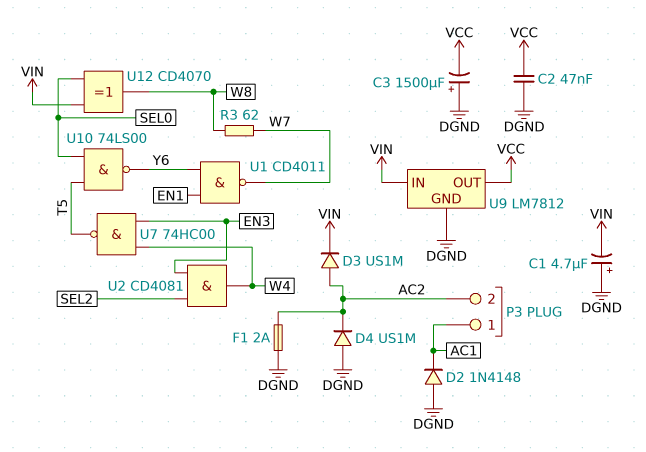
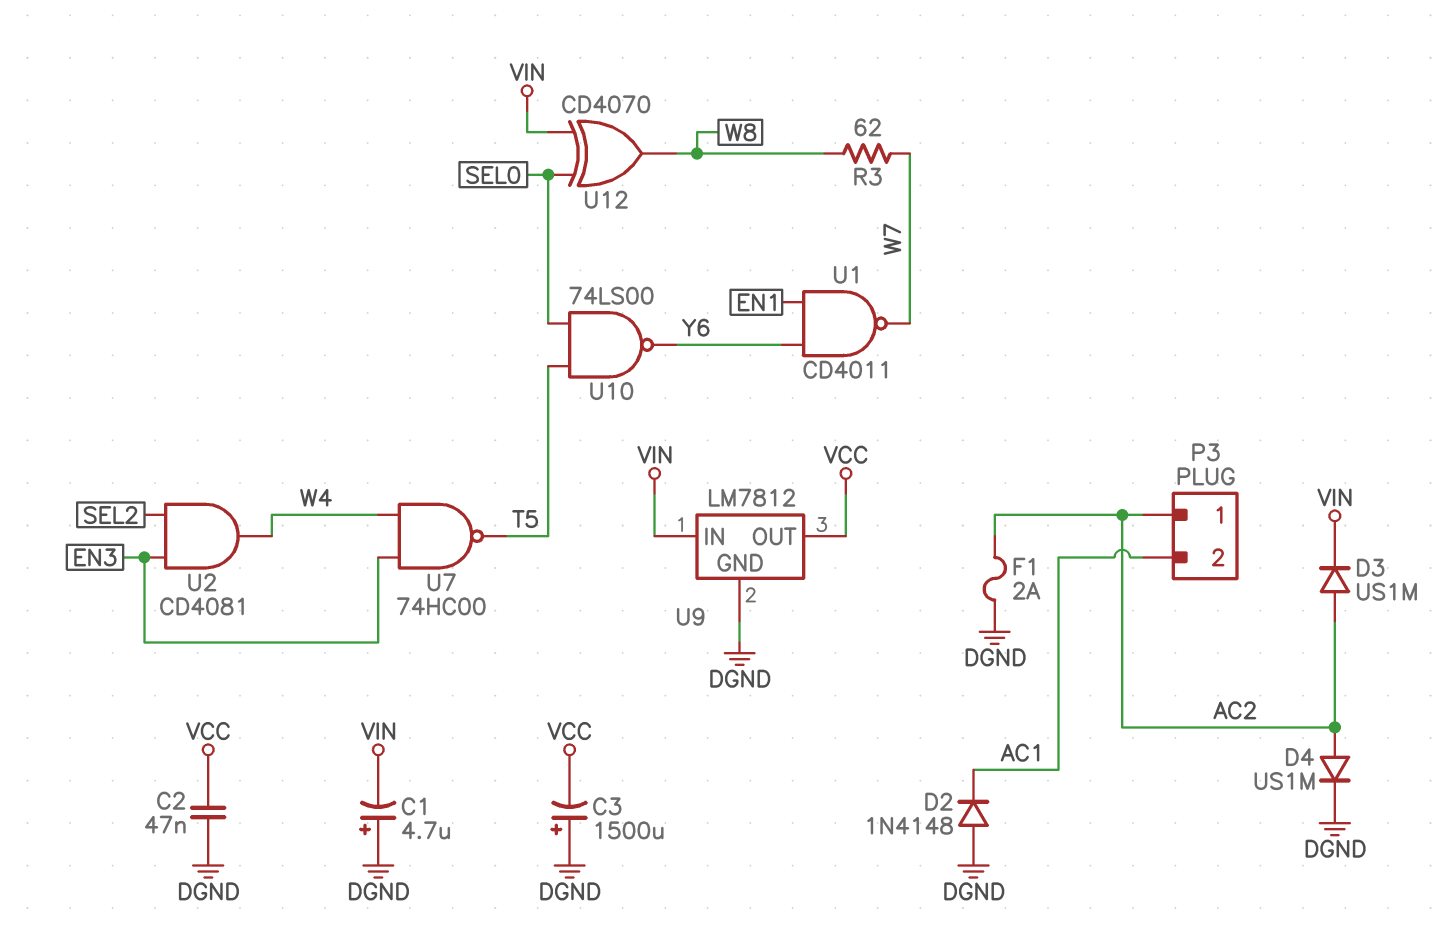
D4: diode US1M (A DGND, K AC2) -> diode US1M (A AC2, K DGND)
P3 pin 1: AC1 -> AC2
P3 pin 2: AC2 -> AC1

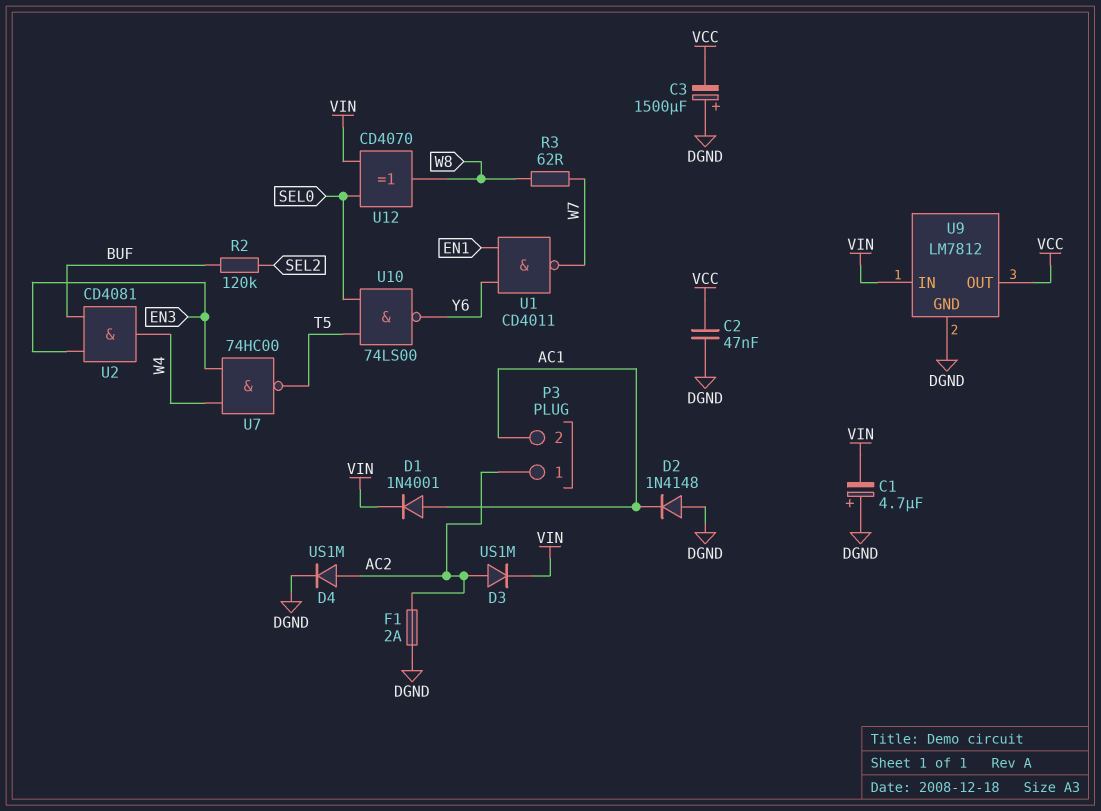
D1: none -> diode 1N4001 (A AC1, K VIN)
R2: none -> 120k (BUF, SEL2)
U2: AND CD4081 (in EN3, in SEL2, out W4) -> AND CD4081 (in BUF, in EN3, out W4)

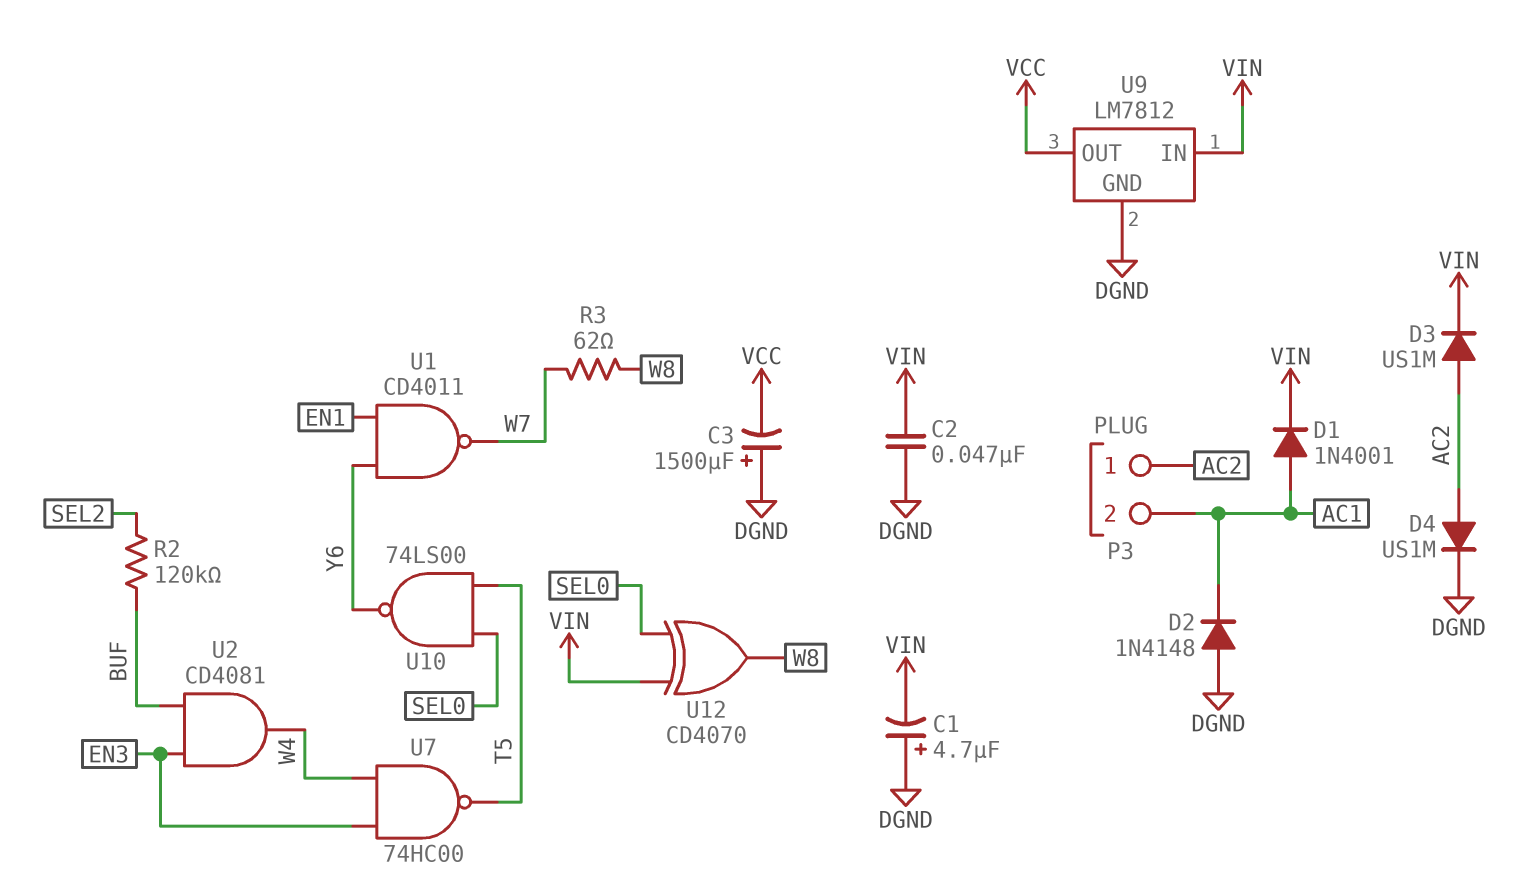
C2: 47nF (DGND, VCC) -> 47nF (DGND, VIN)
F1: 2A (AC2, DGND) -> none

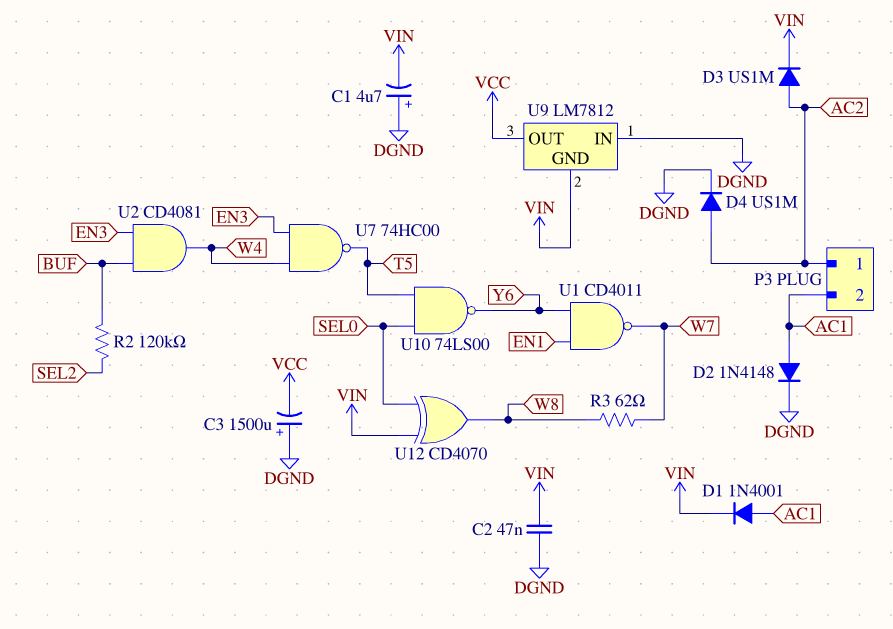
D2: diode 1N4148 (A DGND, K AC1) -> diode 1N4148 (A AC1, K DGND)
U9 pin GND: DGND -> VIN
U9 pin IN: VIN -> DGND

